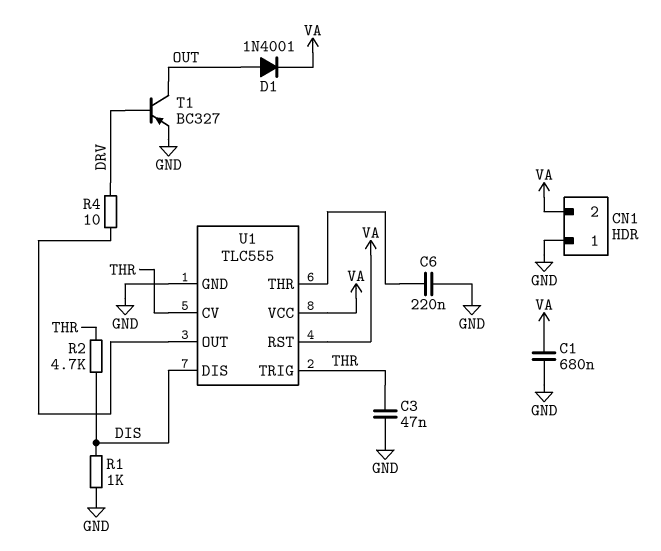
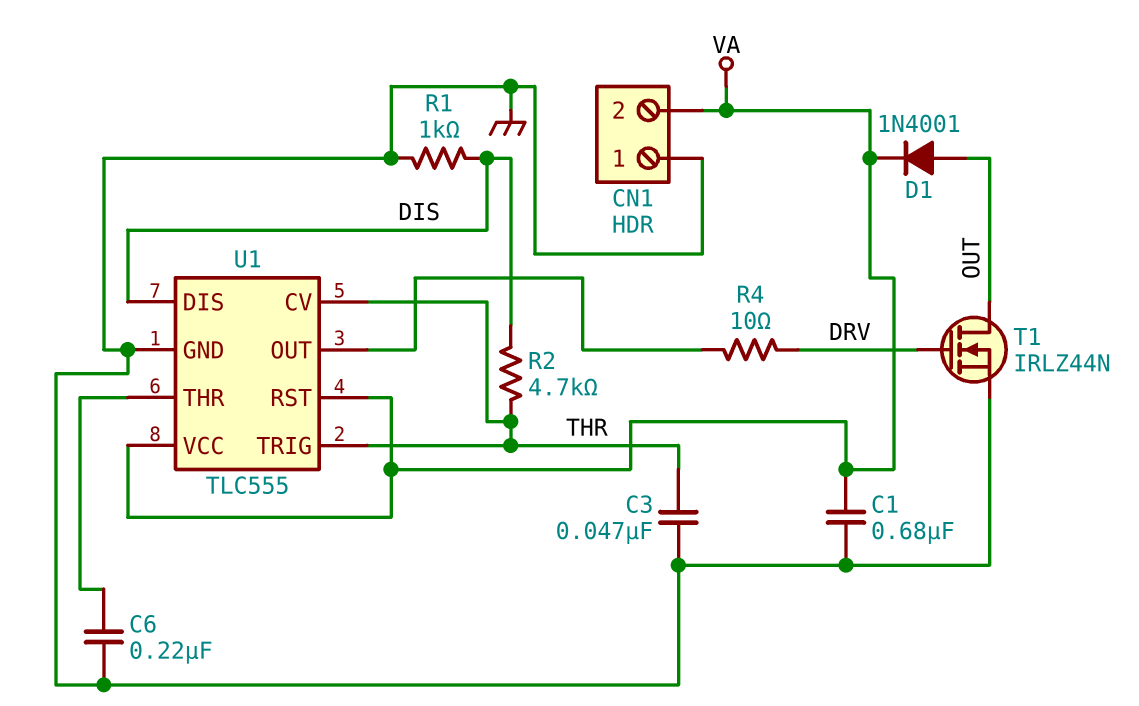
T1: PNP BC327 (B DRV, C OUT, E GND) -> NMOS IRLZ44N (G DRV, D OUT, S GND)

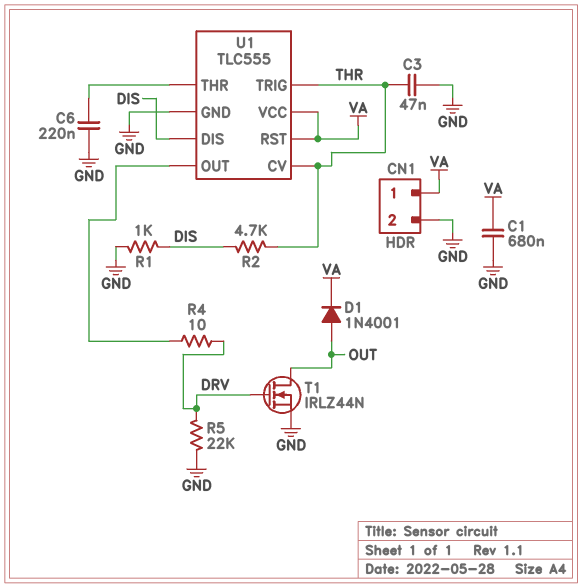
CN1 pin 1: GND -> VA
CN1 pin 2: VA -> GND
R5: none -> 22k (DRV, GND)

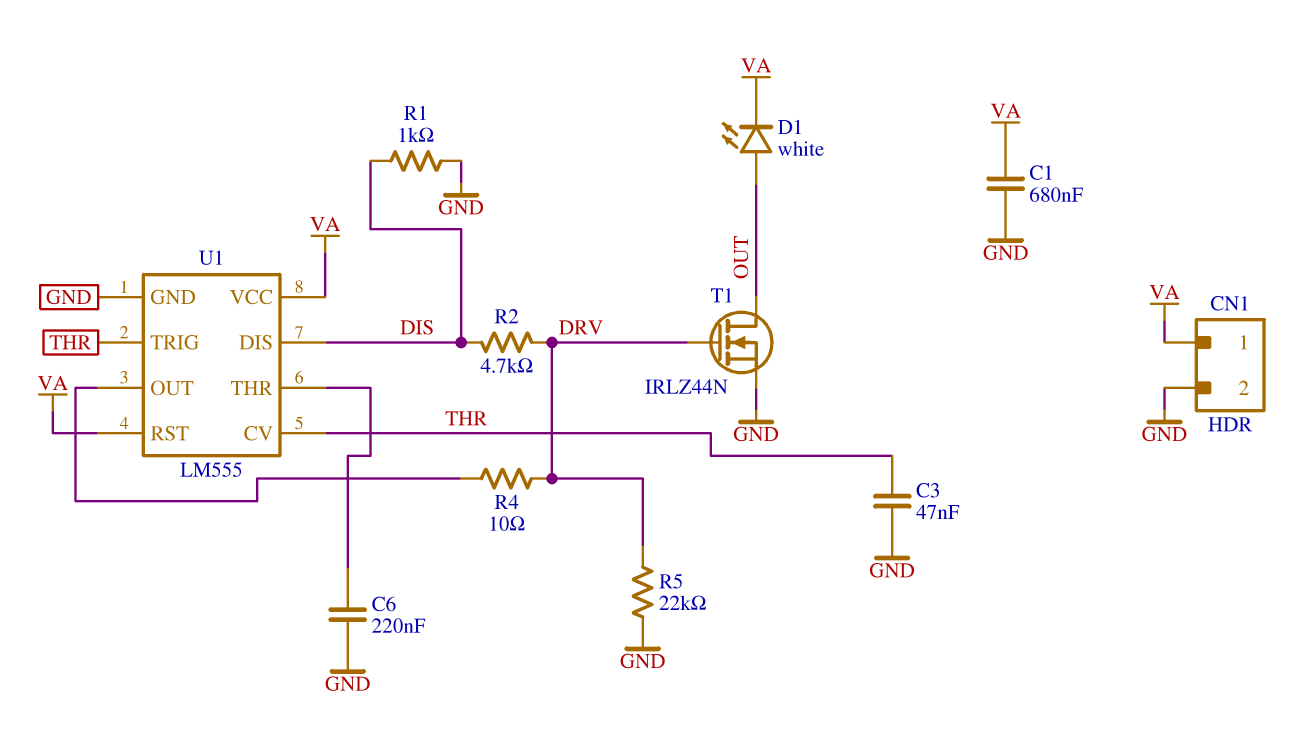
D1: diode 1N4001 (A OUT, K VA) -> LED white (A OUT, K VA)
R2: 4.7k (DIS, THR) -> 4.7k (DIS, DRV)
U1: TLC555 -> LM555

